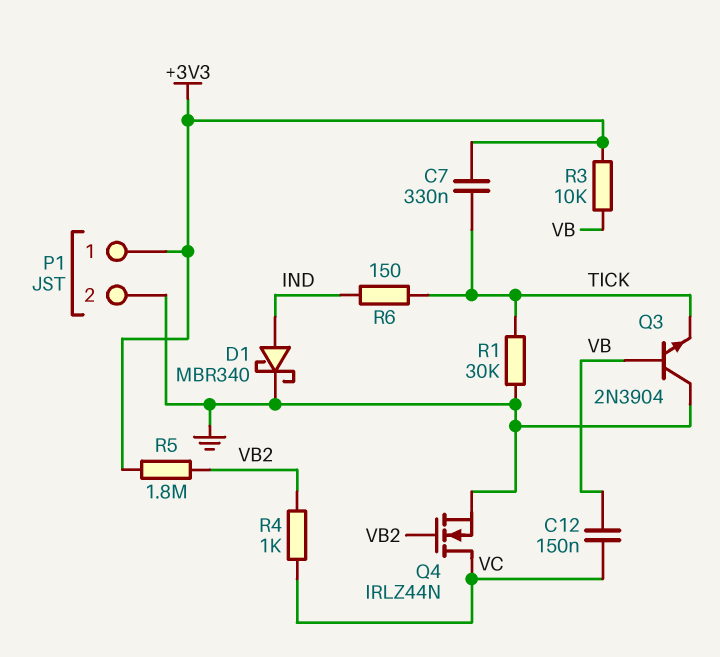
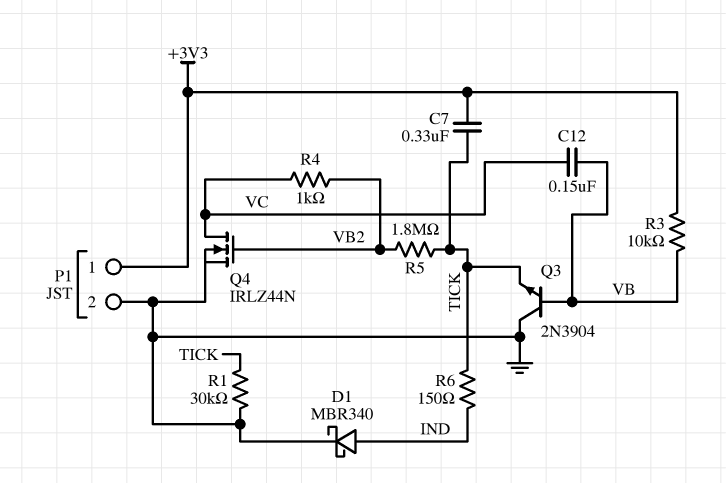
R5: 1.8M (+3V3, VB2) -> 1.8M (TICK, VB2)

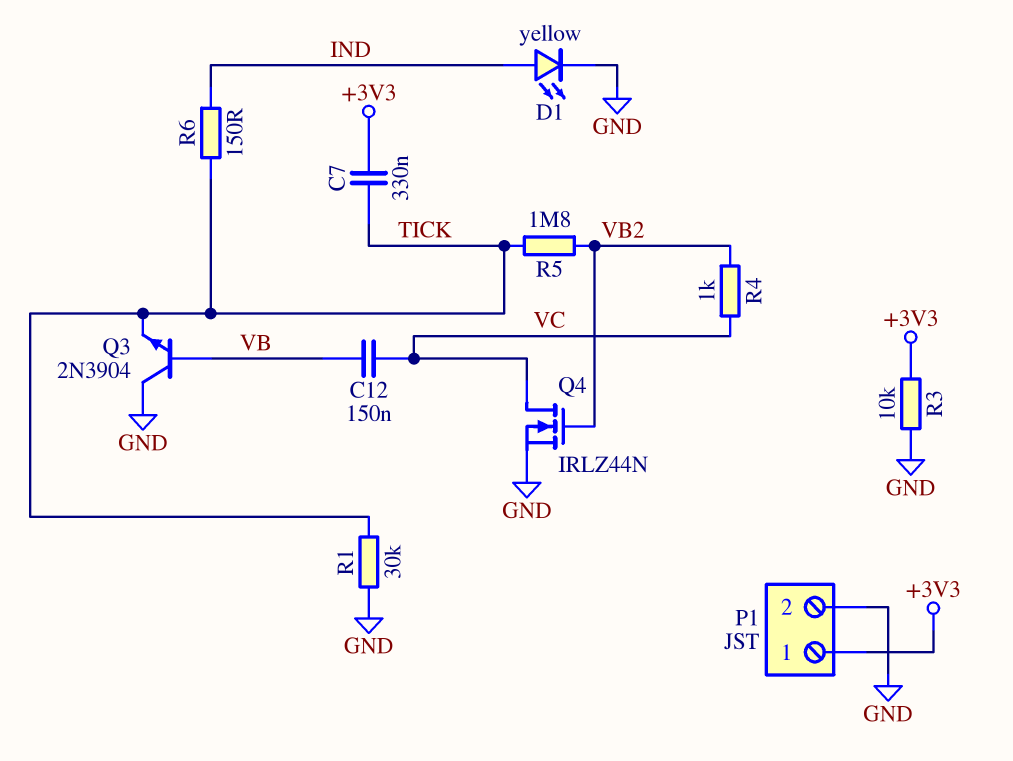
D1: schottky MBR340 (A IND, K GND) -> LED yellow (A IND, K GND)
R3: 10k (+3V3, VB) -> 10k (+3V3, GND)

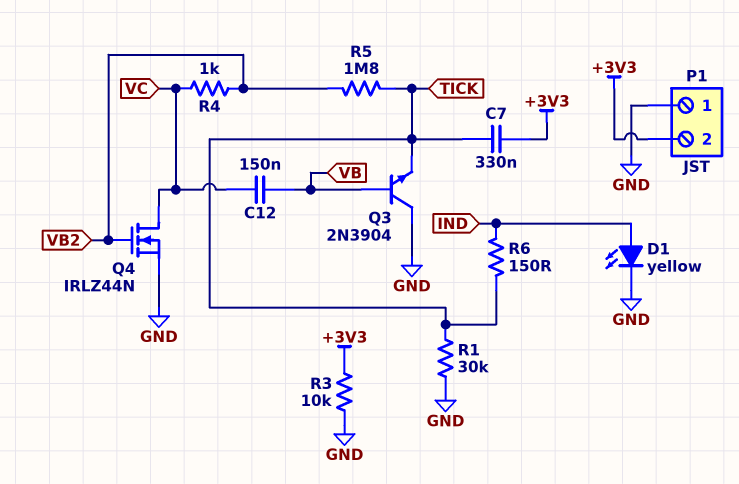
P1 pin 1: +3V3 -> GND
P1 pin 2: GND -> +3V3

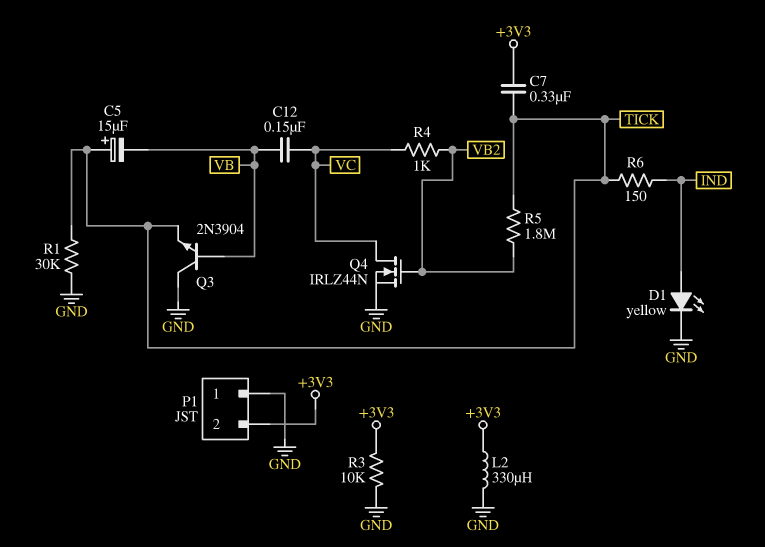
C5: none -> 15uF (plus TICK, minus VB)
L2: none -> 330uH (+3V3, GND)

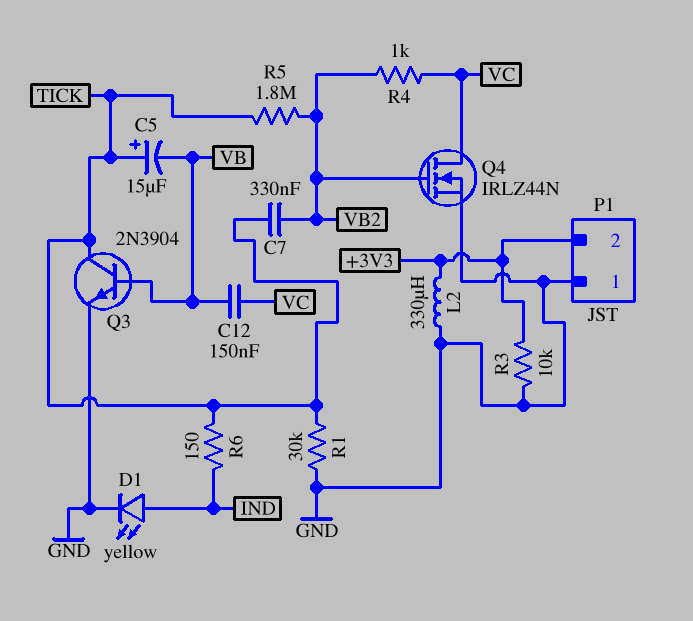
C7: 330nF (+3V3, TICK) -> 330nF (TICK, VB2)
Q3: NPN 2N3904 (B VB, C GND, E TICK) -> NPN 2N3904 (B VB, C TICK, E GND)

